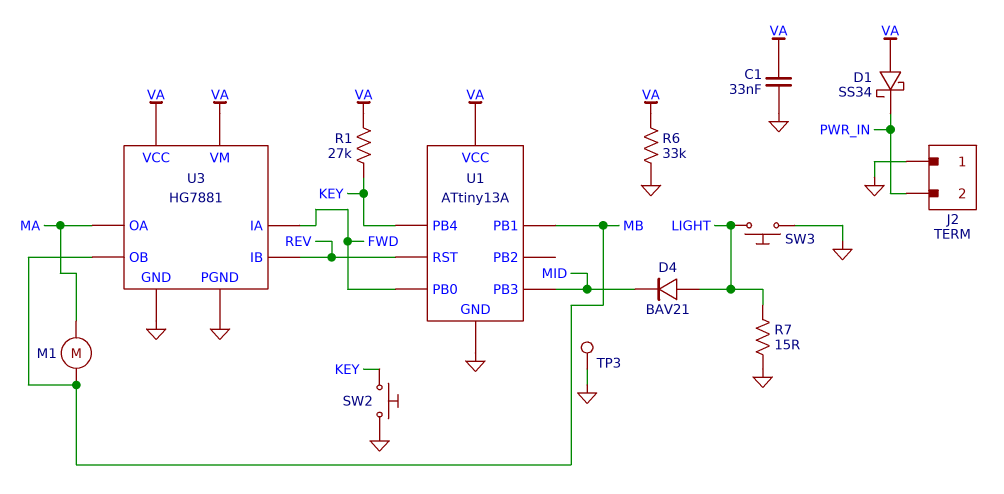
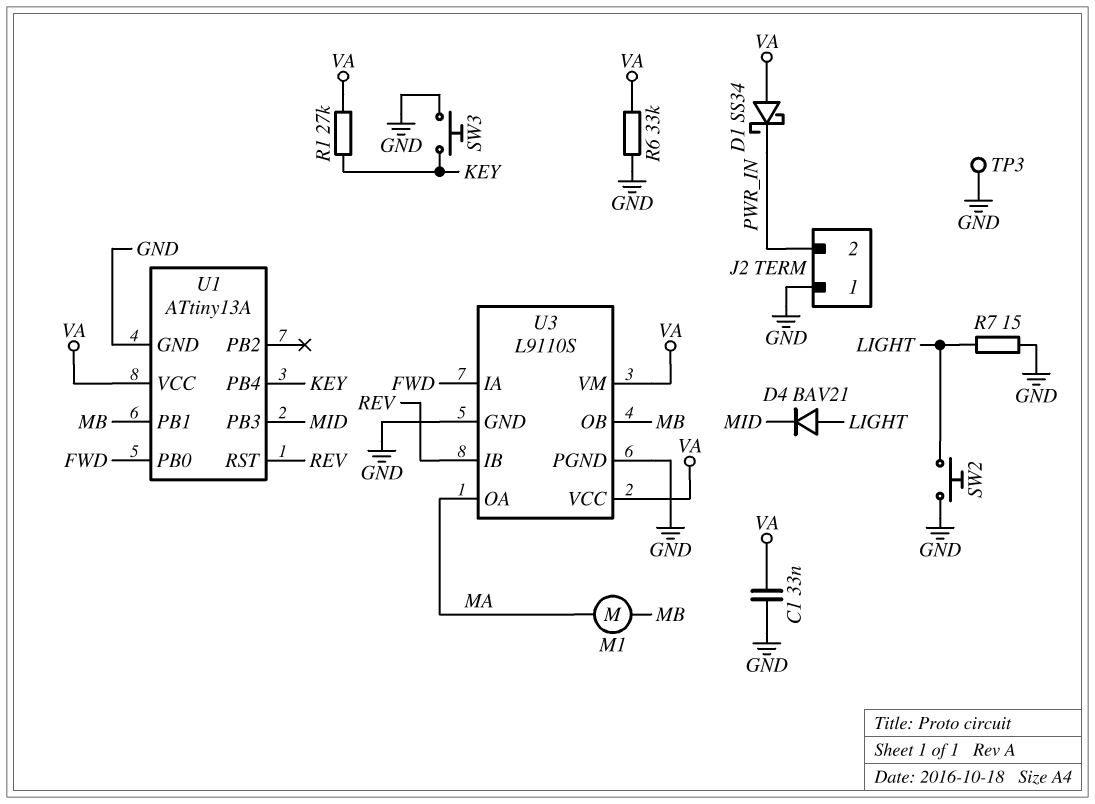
SW2: button (GND, KEY) -> button (GND, LIGHT)
SW3: button (GND, LIGHT) -> button (GND, KEY)
U3: HG7881 -> L9110S

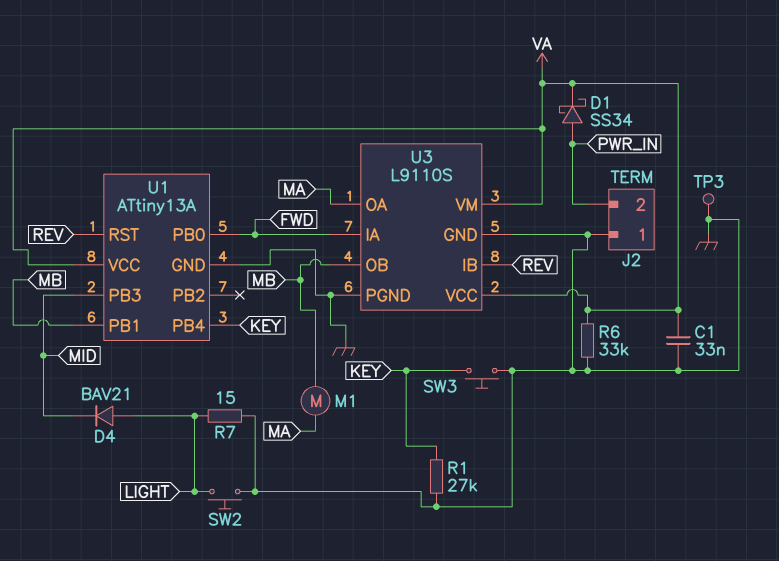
D1: schottky SS34 (A VA, K PWR_IN) -> schottky SS34 (A PWR_IN, K VA)
R1: 27k (KEY, VA) -> 27k (GND, KEY)

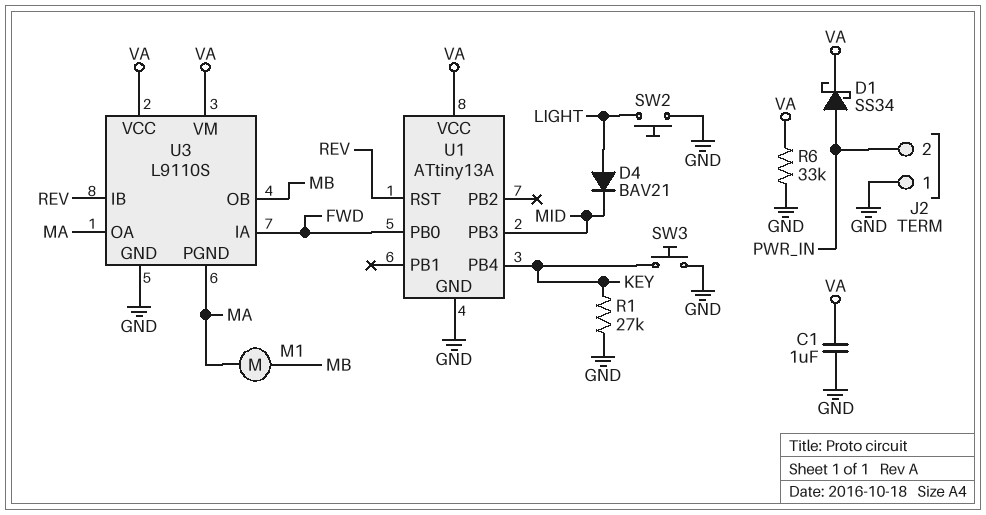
C1: 33nF (GND, VA) -> 1uF (GND, VA)
R7: 15 (GND, LIGHT) -> none
TP3: test point (GND) -> none
U1 pin PB1: MB -> none
U3 pin PGND: GND -> MA

